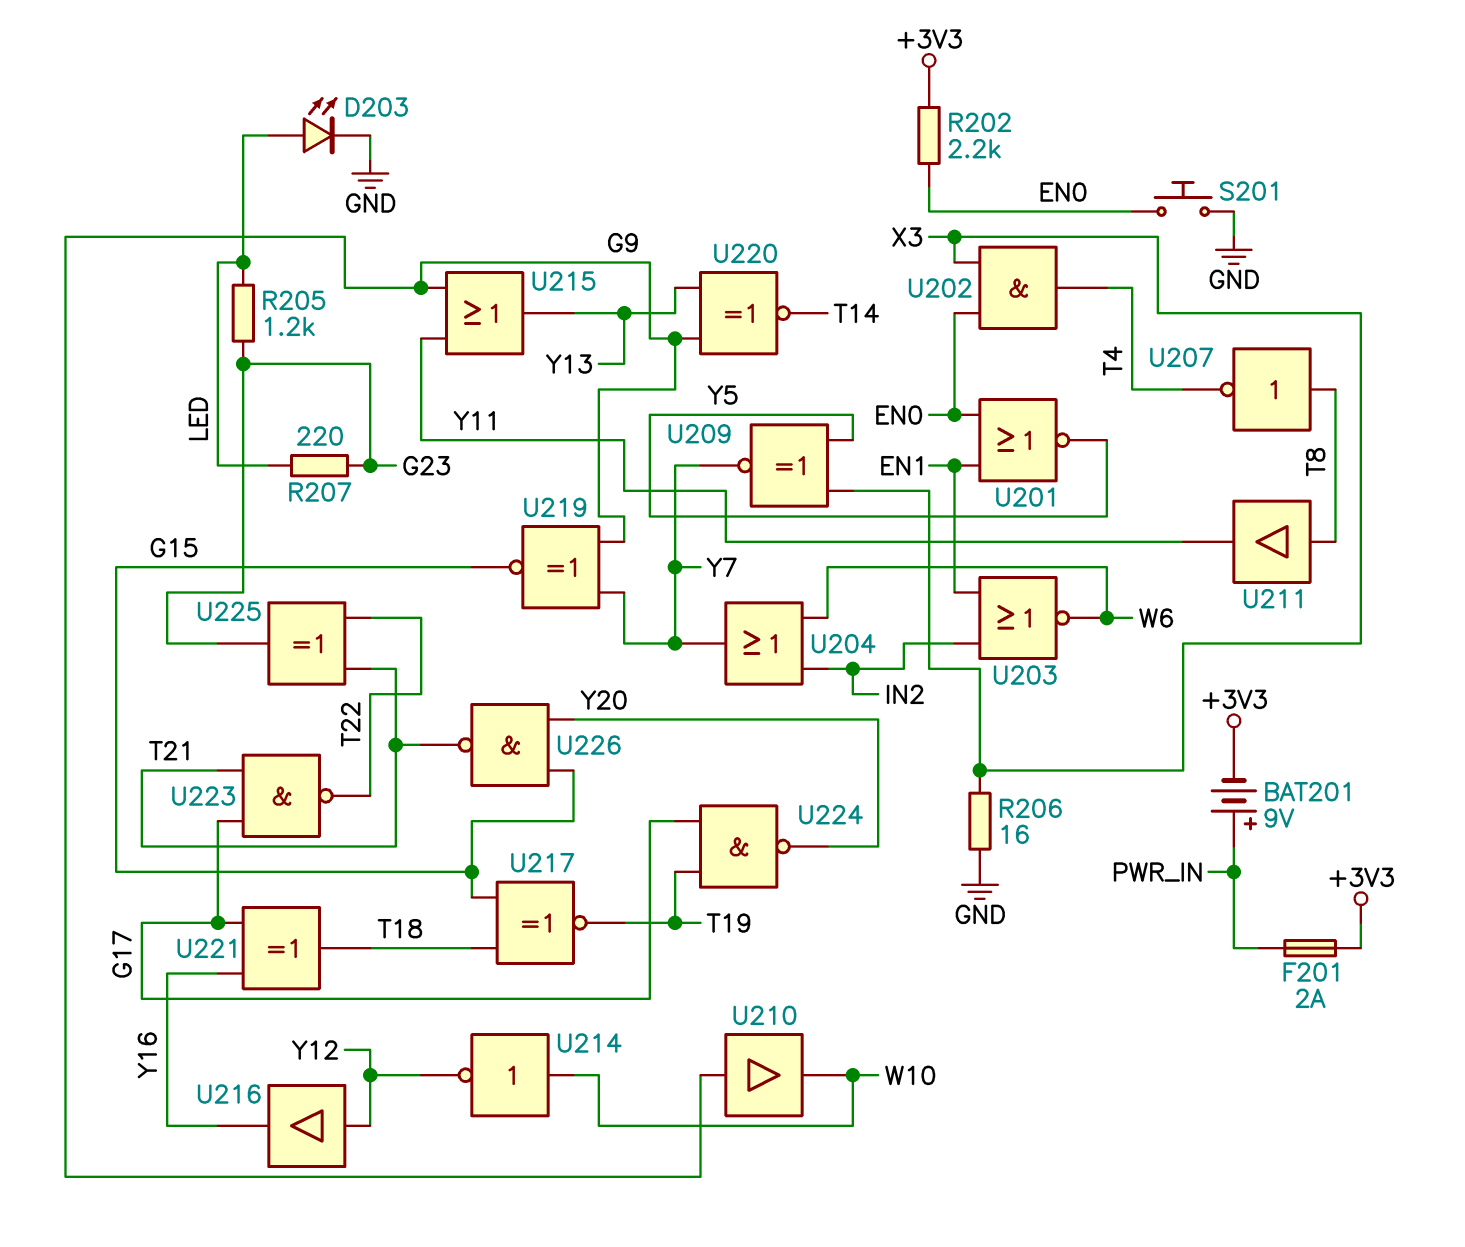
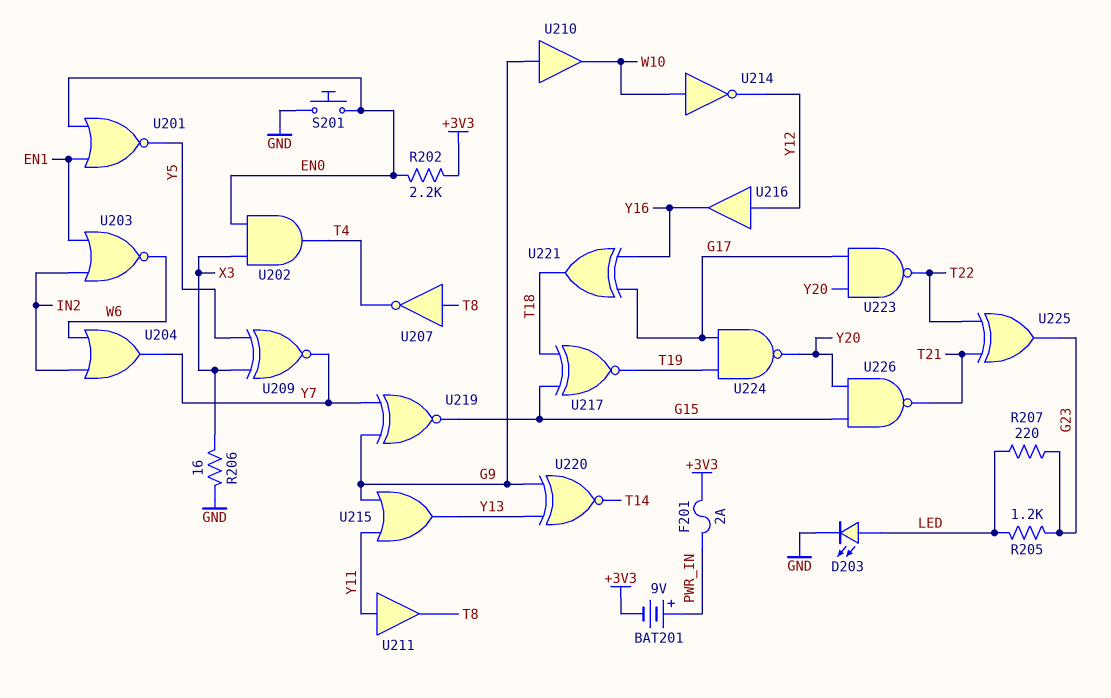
U211: buffer (in T8, out Y11) -> buffer (in Y11, out T8)
U223: NAND (in G17, in T21, out T22) -> NAND (in G17, in Y20, out T22)

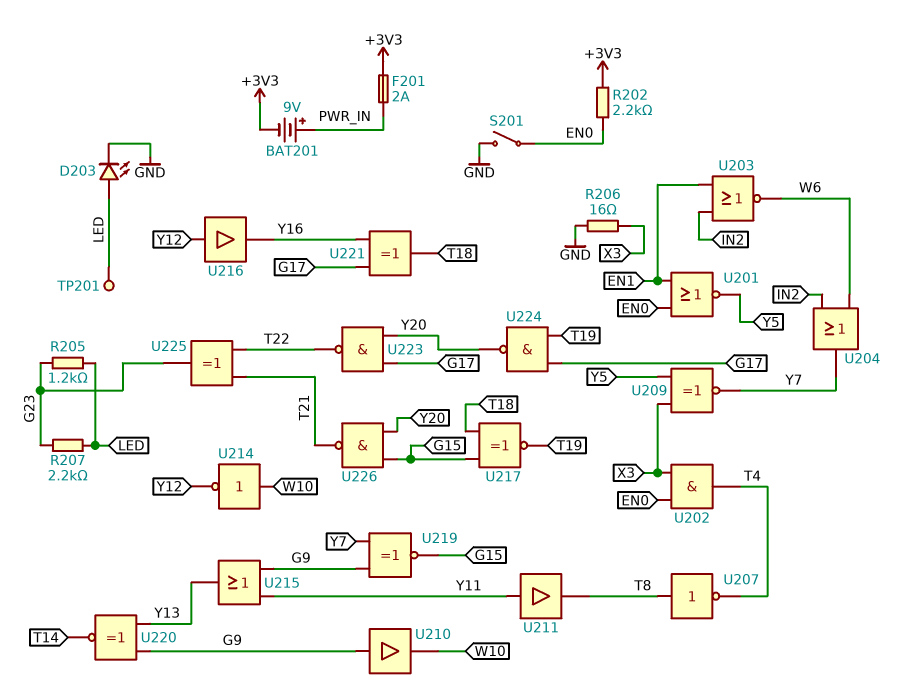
R207: 220 (G23, LED) -> 2.2k (G23, LED)
S201: button (EN0, GND) -> switch (EN0, GND)
TP201: none -> test point (LED)

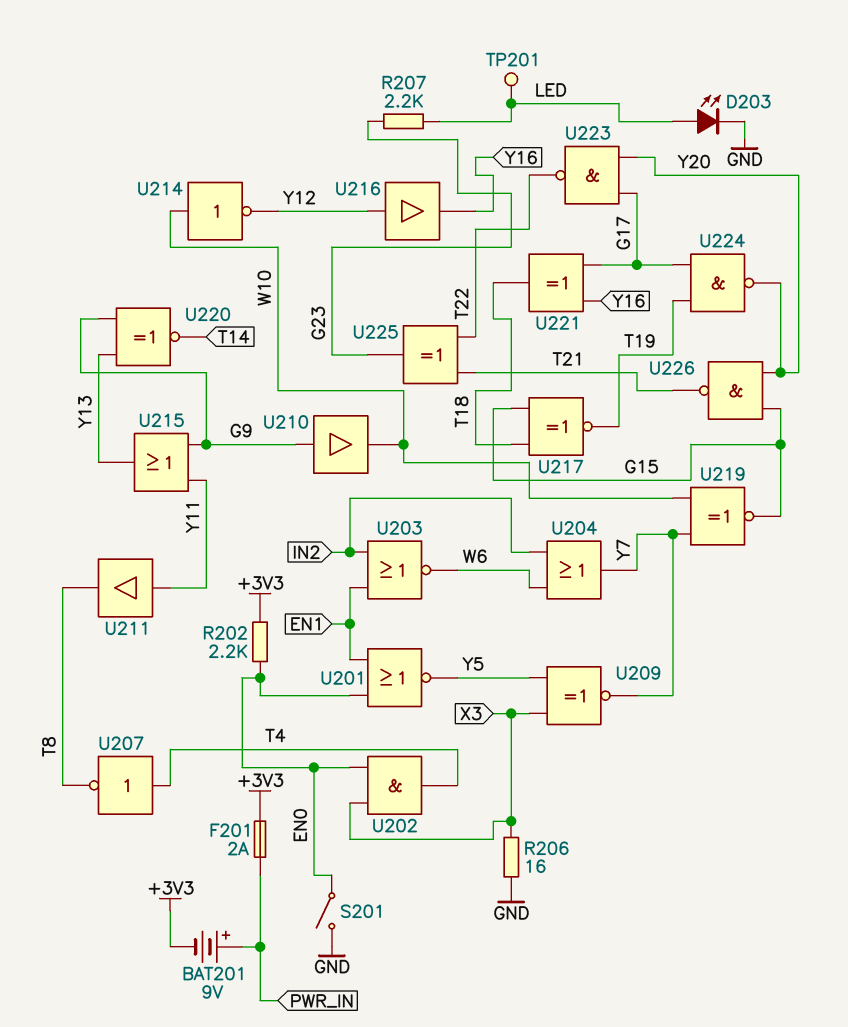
R205: 1.2k (G23, LED) -> none
U207: NOT (in T8, out T4) -> NOT (in T4, out T8)
U219: XNOR (in G9, in Y7, out G15) -> XNOR (in W10, in Y7, out G15)

